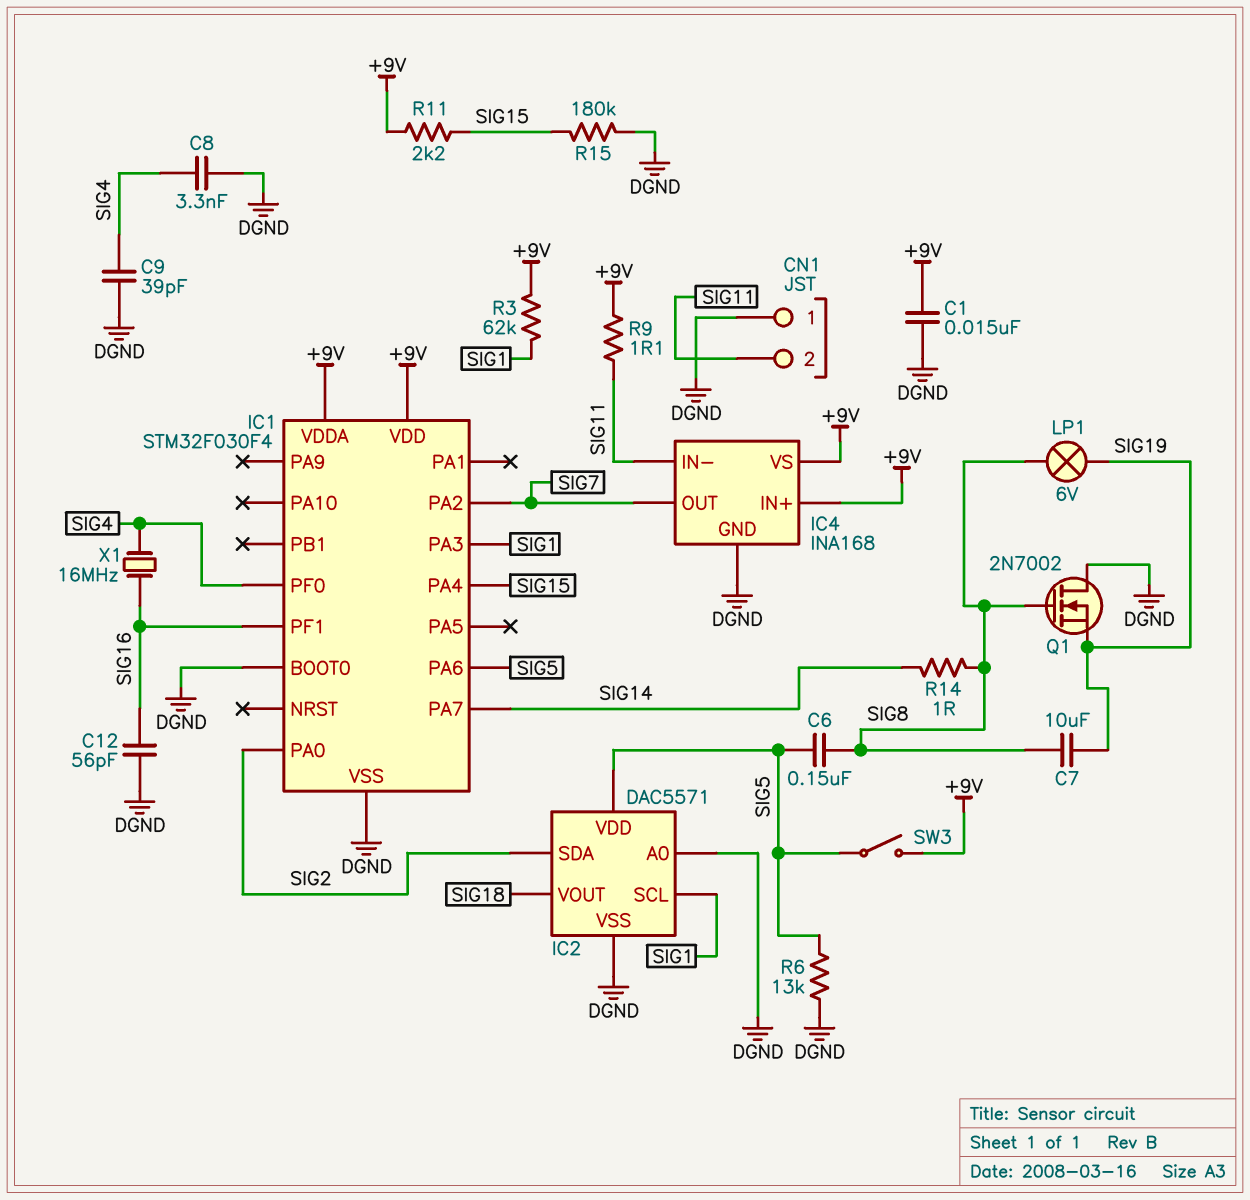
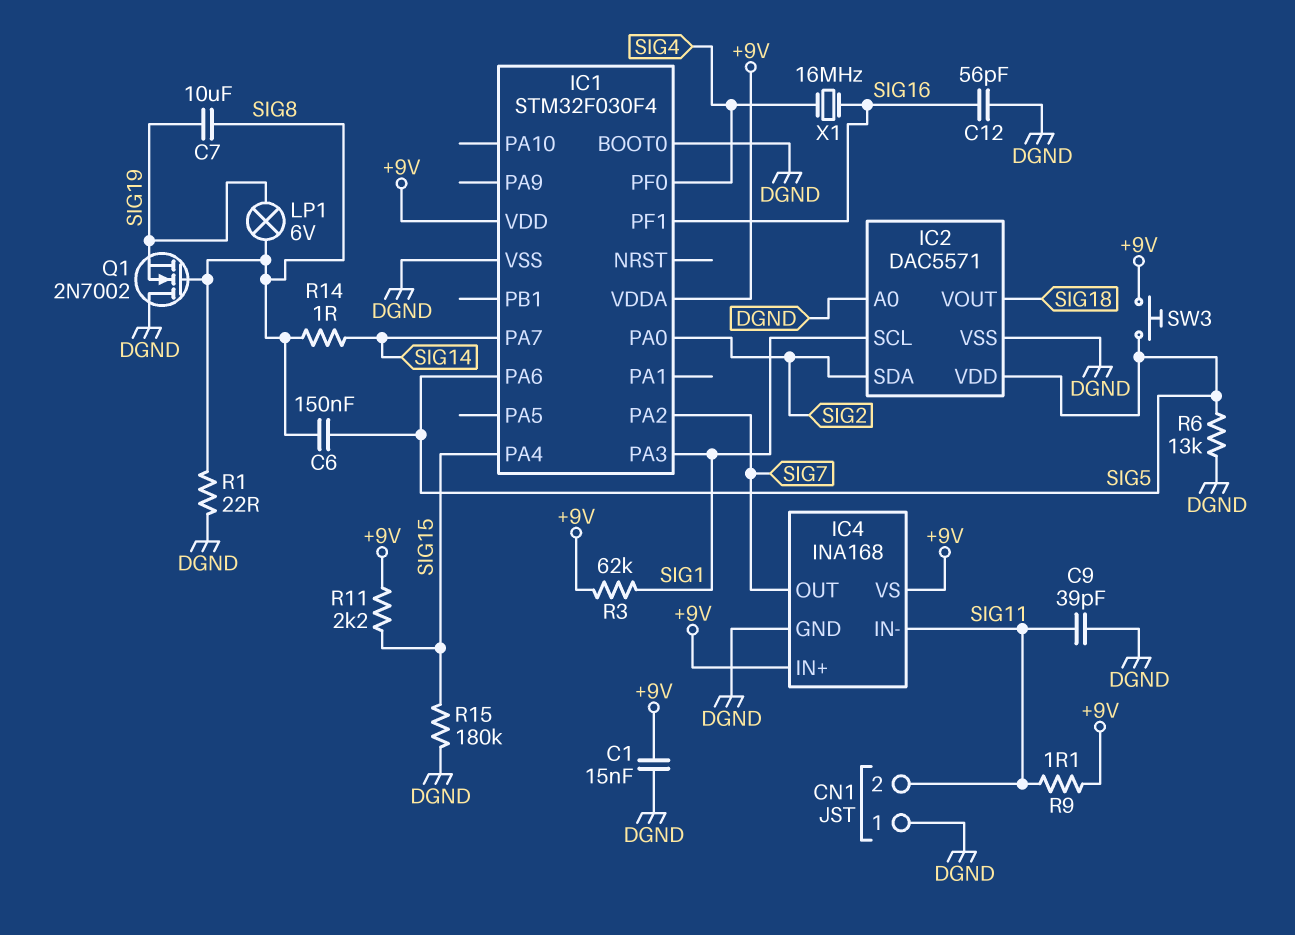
C8: 3.3nF (DGND, SIG4) -> none
C9: 39pF (DGND, SIG4) -> 39pF (DGND, SIG11)
R1: none -> 22 (DGND, SIG8)
SW3: switch (+9V, SIG5) -> button (+9V, SIG5)

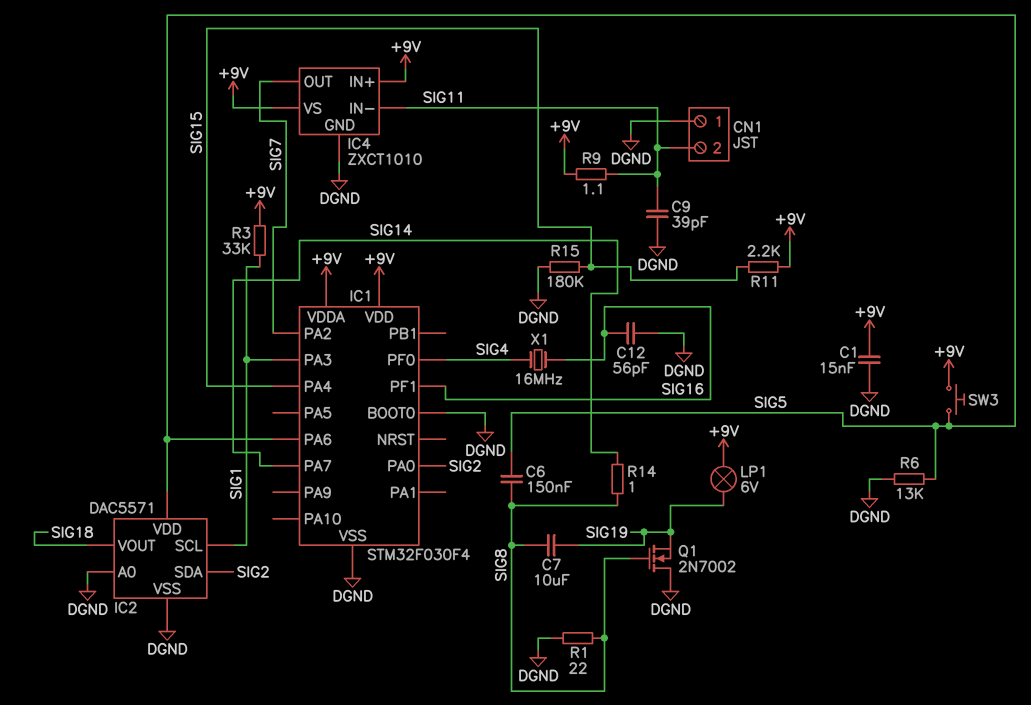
IC4: INA168 -> ZXCT1010
LP1: lamp 6V (SIG8, SIG19) -> lamp 6V (+9V, SIG19)
R3: 62k (+9V, SIG1) -> 33k (+9V, SIG1)

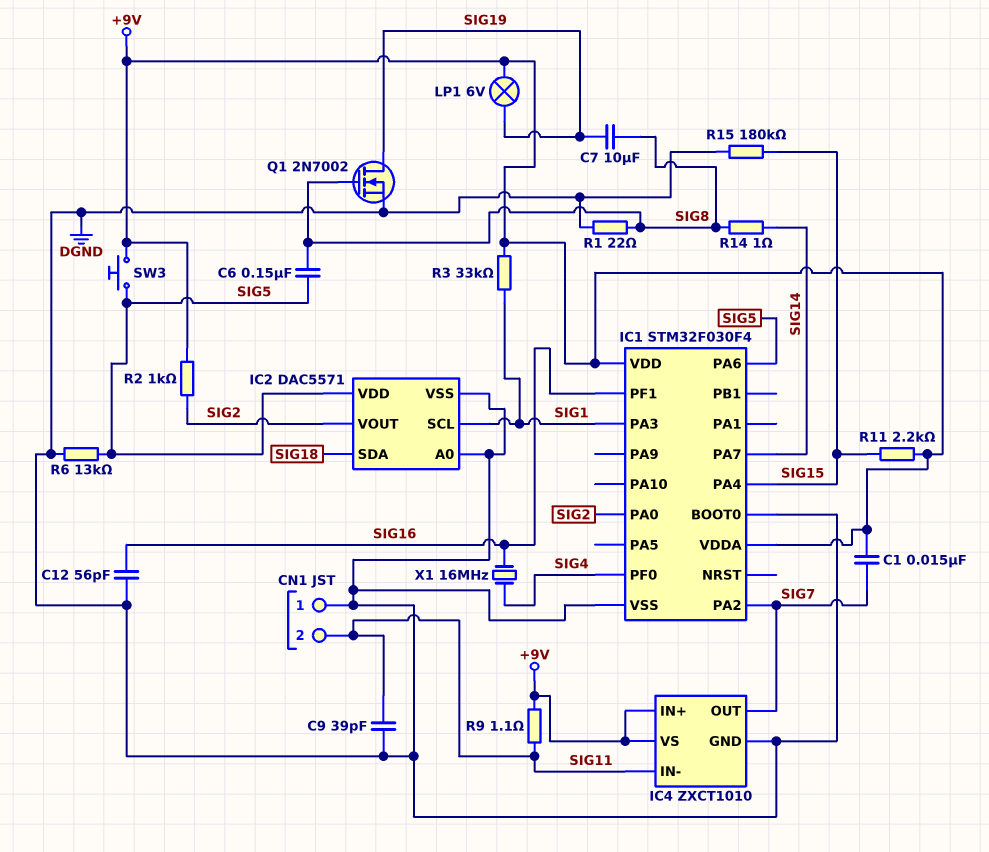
C1: 15nF (+9V, DGND) -> 15nF (+9V, SIG7)
IC2 pin SDA: SIG2 -> SIG18
IC2 pin VOUT: SIG18 -> SIG2
Q1: NMOS 2N7002 (G SIG8, D DGND, S SIG19) -> NMOS 2N7002 (G SIG8, D SIG19, S DGND)
R2: none -> 1k (+9V, SIG2)

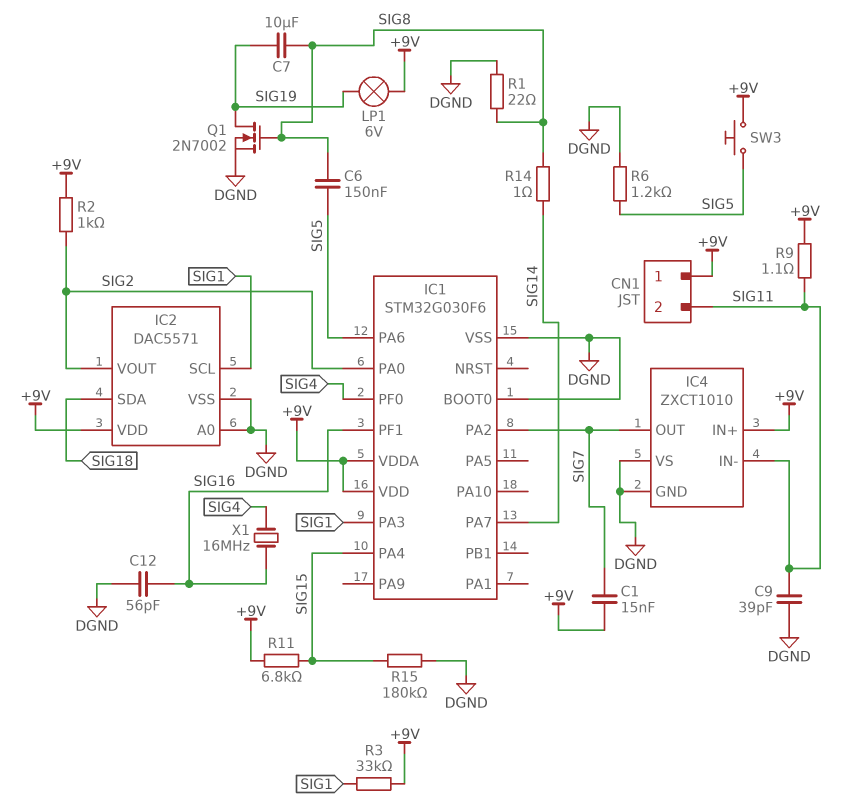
CN1 pin 1: DGND -> +9V
IC1: STM32F030F4 -> STM32G030F6
IC2 pin VDD: SIG5 -> +9V
IC4 pin VS: +9V -> DGND
R6: 13k (DGND, SIG5) -> 1.2k (DGND, SIG5)
R11: 2.2k (+9V, SIG15) -> 6.8k (+9V, SIG15)

